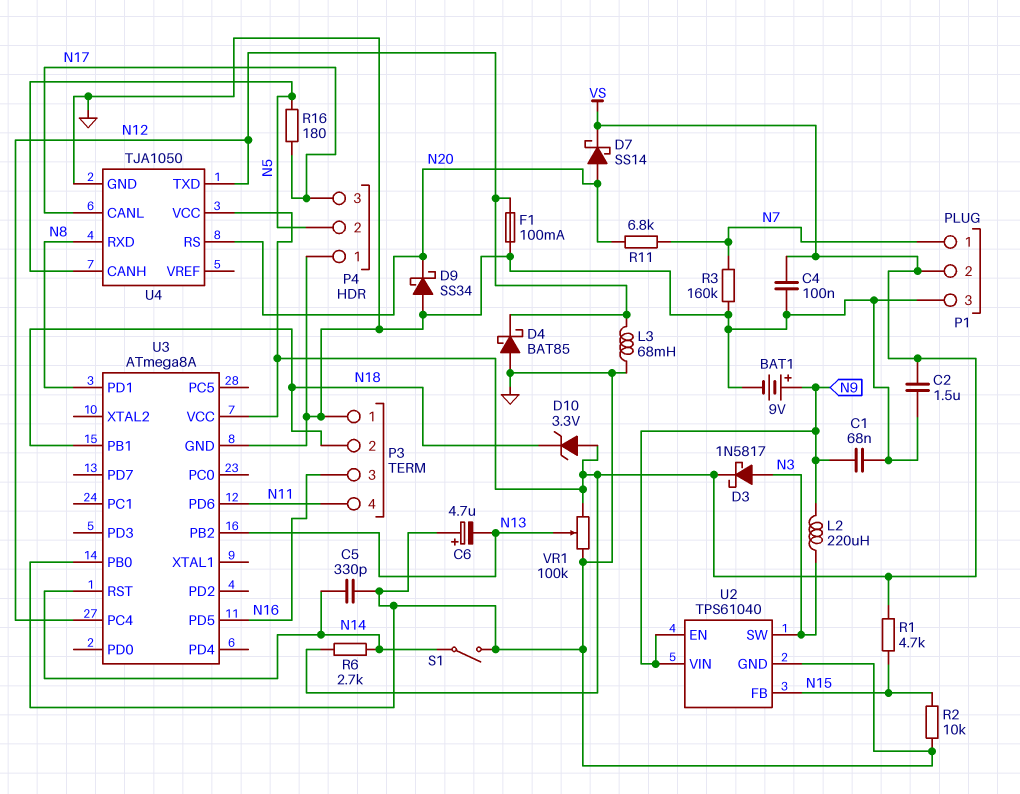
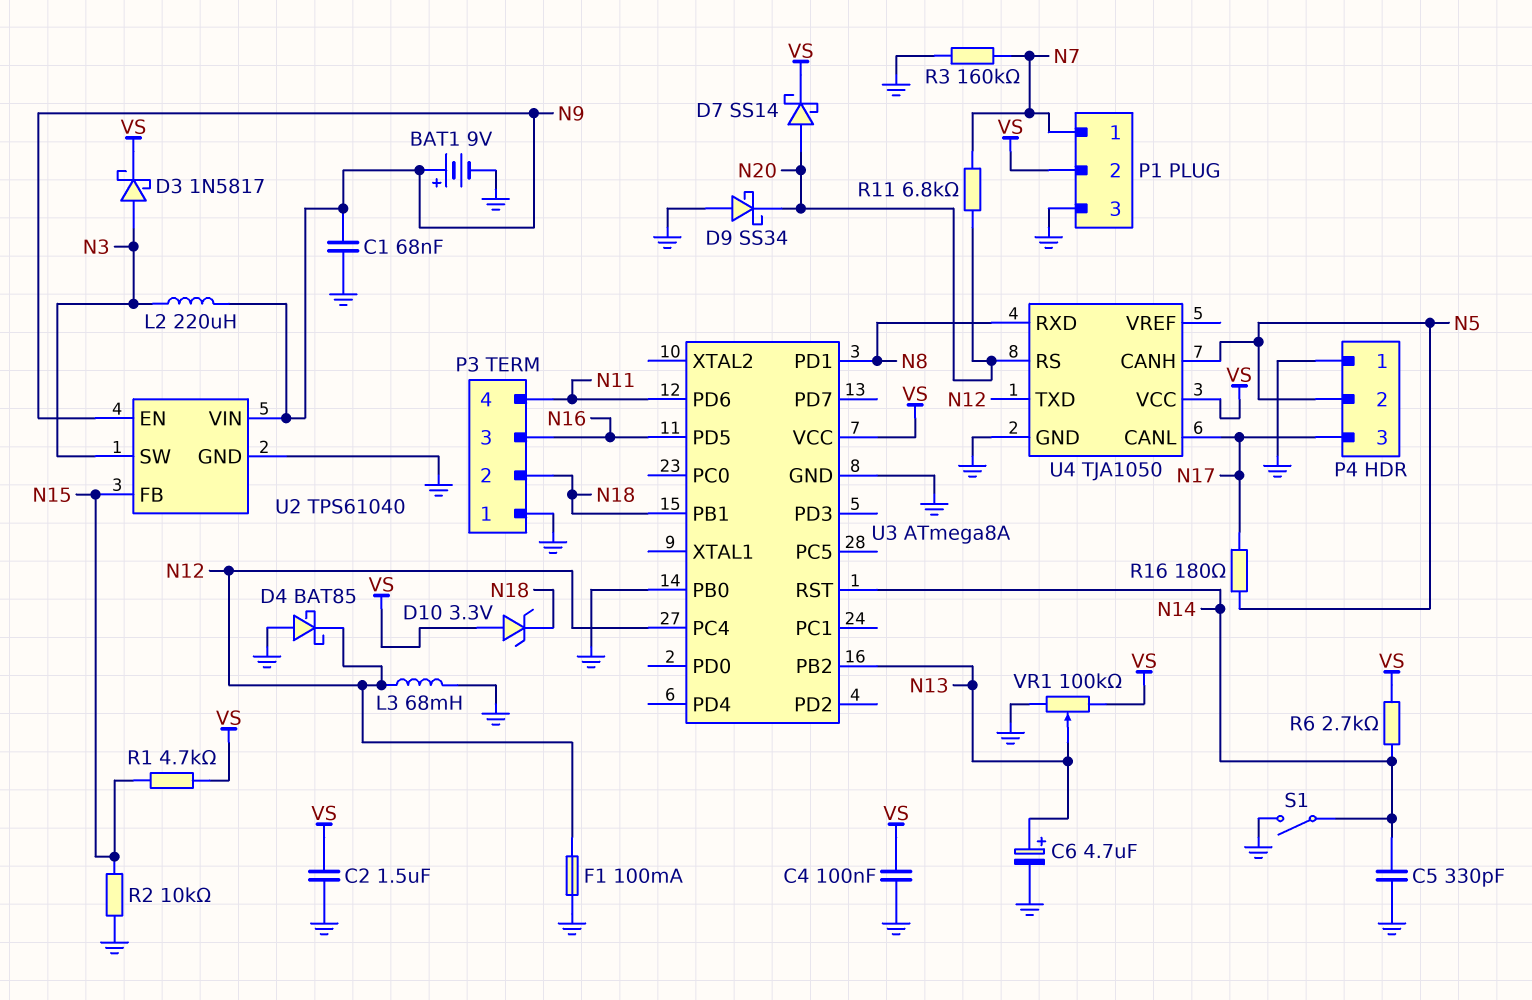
C6: 4.7uF (plus GND, minus N13) -> 4.7uF (plus N13, minus GND)

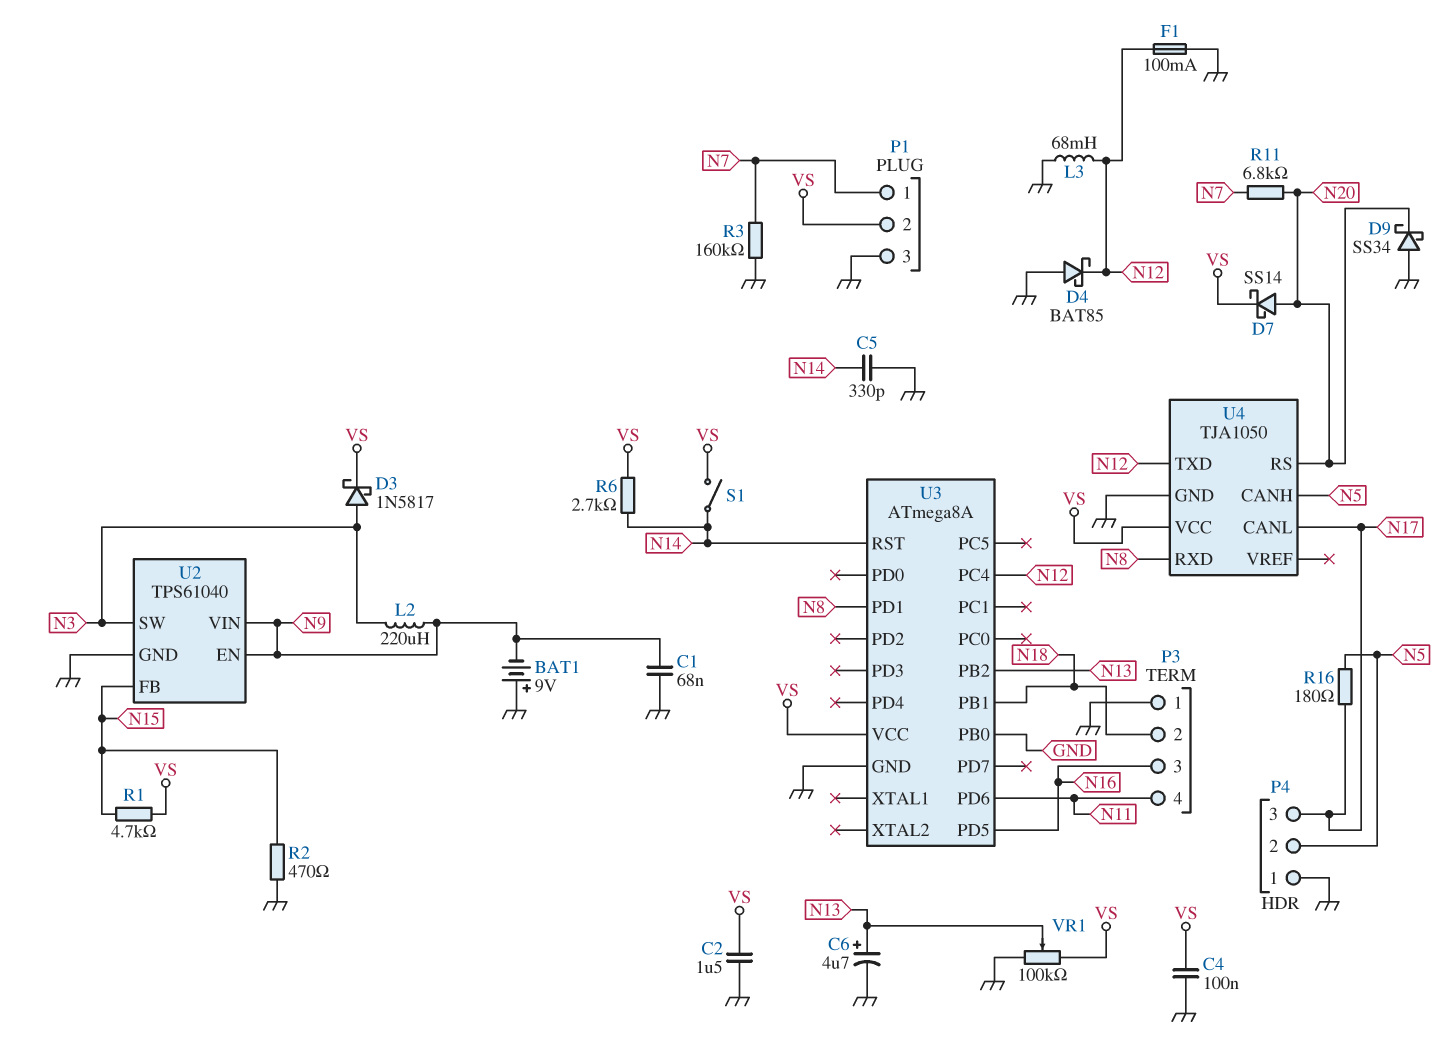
BAT1: 9V (plus N9, minus GND) -> 9V (plus GND, minus N9)
D10: zener 3.3V (A VS, K N18) -> none
R2: 10k (GND, N15) -> 470 (GND, N15)
S1: switch (GND, N14) -> switch (N14, VS)

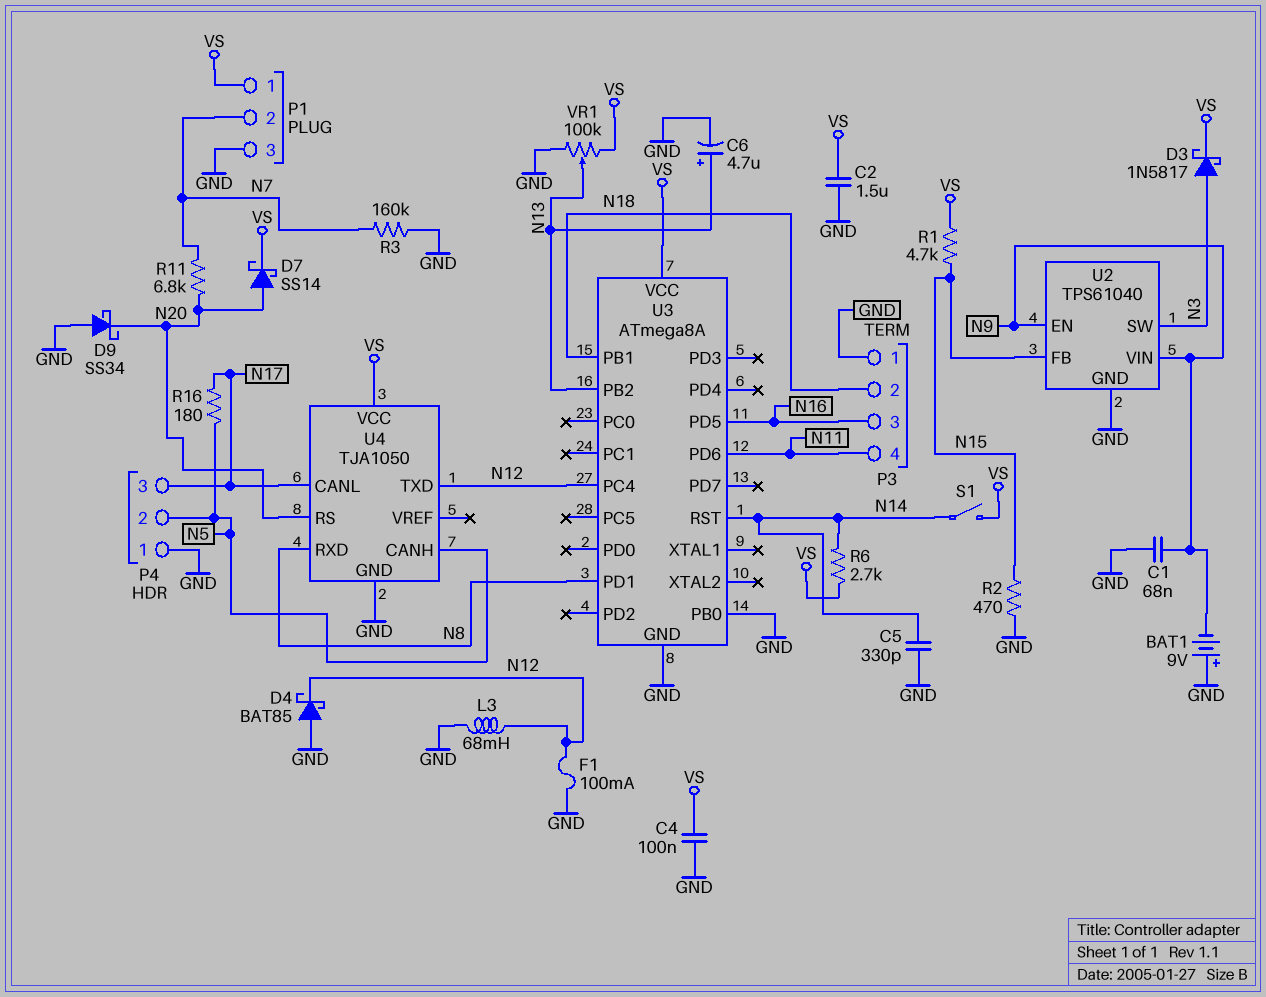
L2: 220uH (N3, N9) -> none
P1 pin 1: N7 -> VS
P1 pin 2: VS -> N7

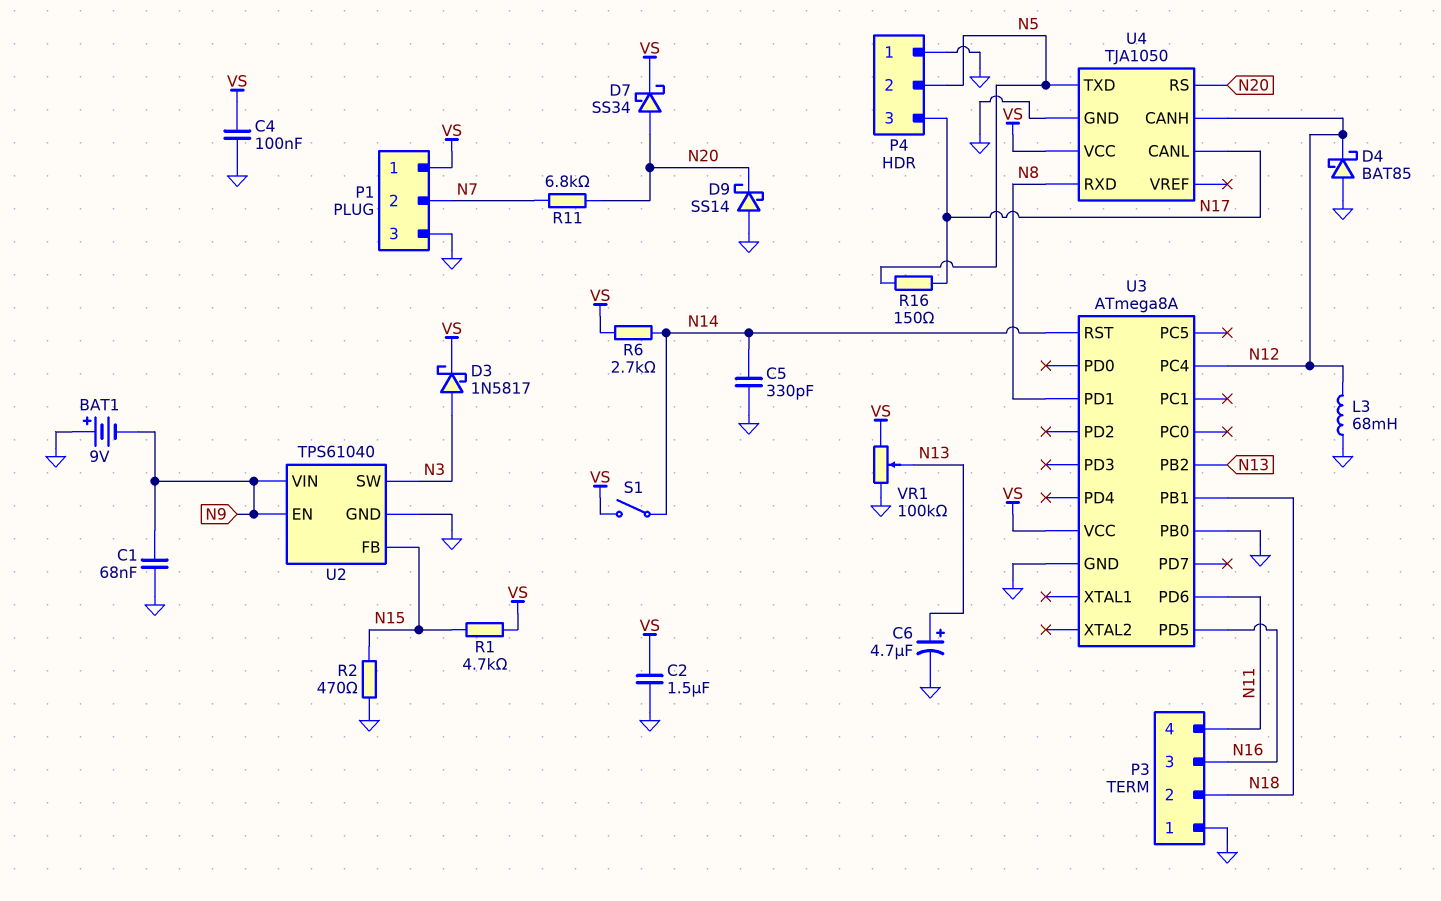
D7: schottky SS14 (A N20, K VS) -> schottky SS34 (A N20, K VS)
D9: schottky SS34 (A GND, K N20) -> schottky SS14 (A GND, K N20)
F1: 100mA (GND, N12) -> none
R3: 160k (GND, N7) -> none
R16: 180 (N5, N17) -> 150 (N5, N17)
U4 pin CANH: N5 -> N12
U4 pin TXD: N12 -> N5

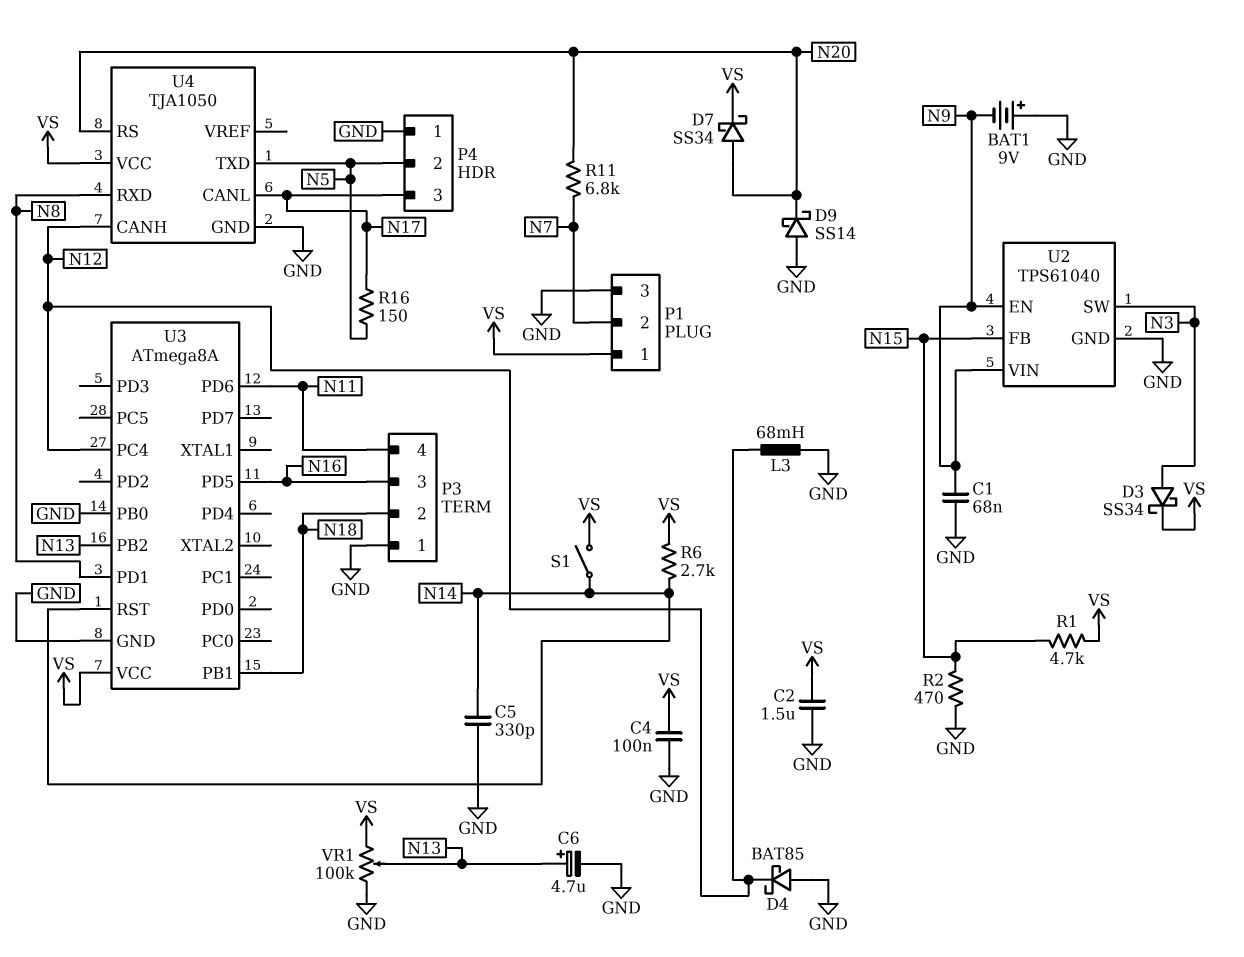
D3: schottky 1N5817 (A N3, K VS) -> schottky SS34 (A N3, K VS)

